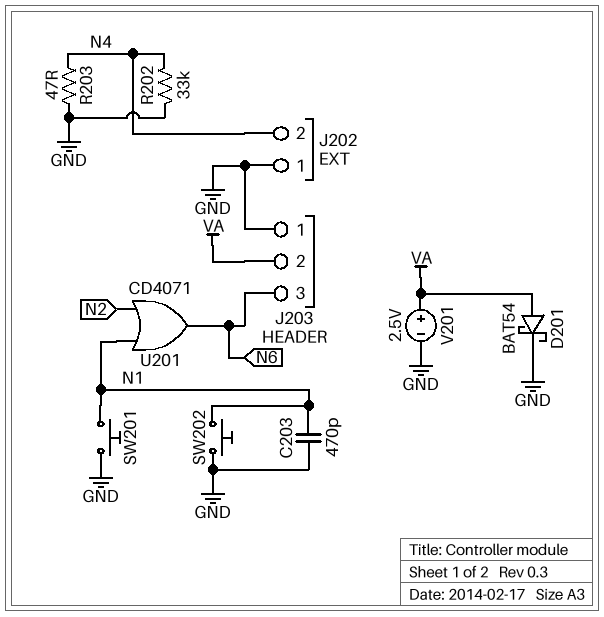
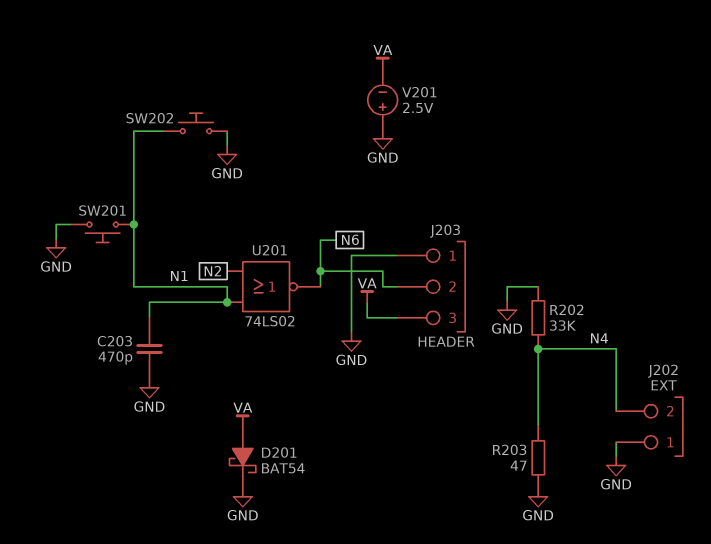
J203 pin 2: VA -> N6
J203 pin 3: N6 -> VA
U201: OR CD4071 (in N1, in N2, out N6) -> NOR 74LS02 (in N1, in N2, out N6)
V201: 2.5V (plus VA, minus GND) -> 2.5V (plus GND, minus VA)

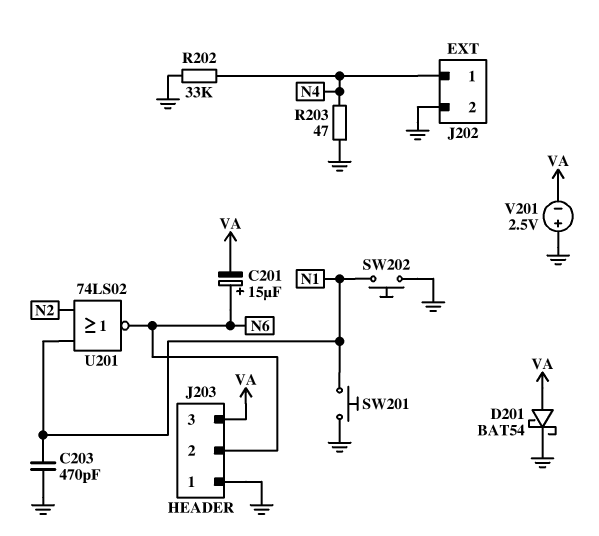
C201: none -> 15uF (plus N6, minus VA)
J202 pin 1: GND -> N4
J202 pin 2: N4 -> GND

